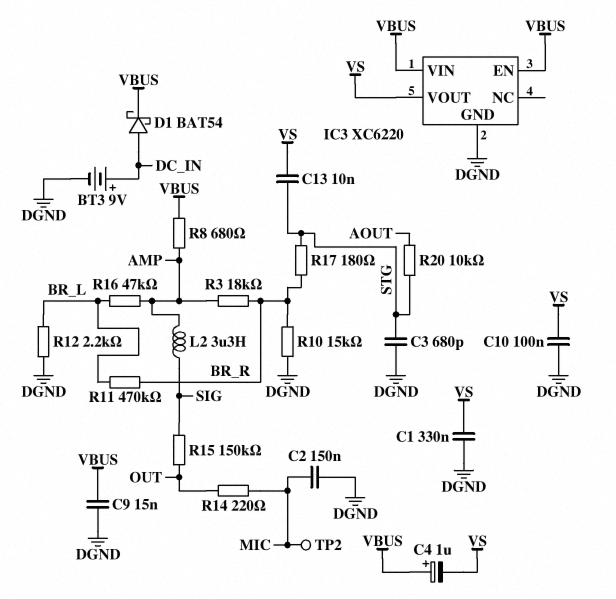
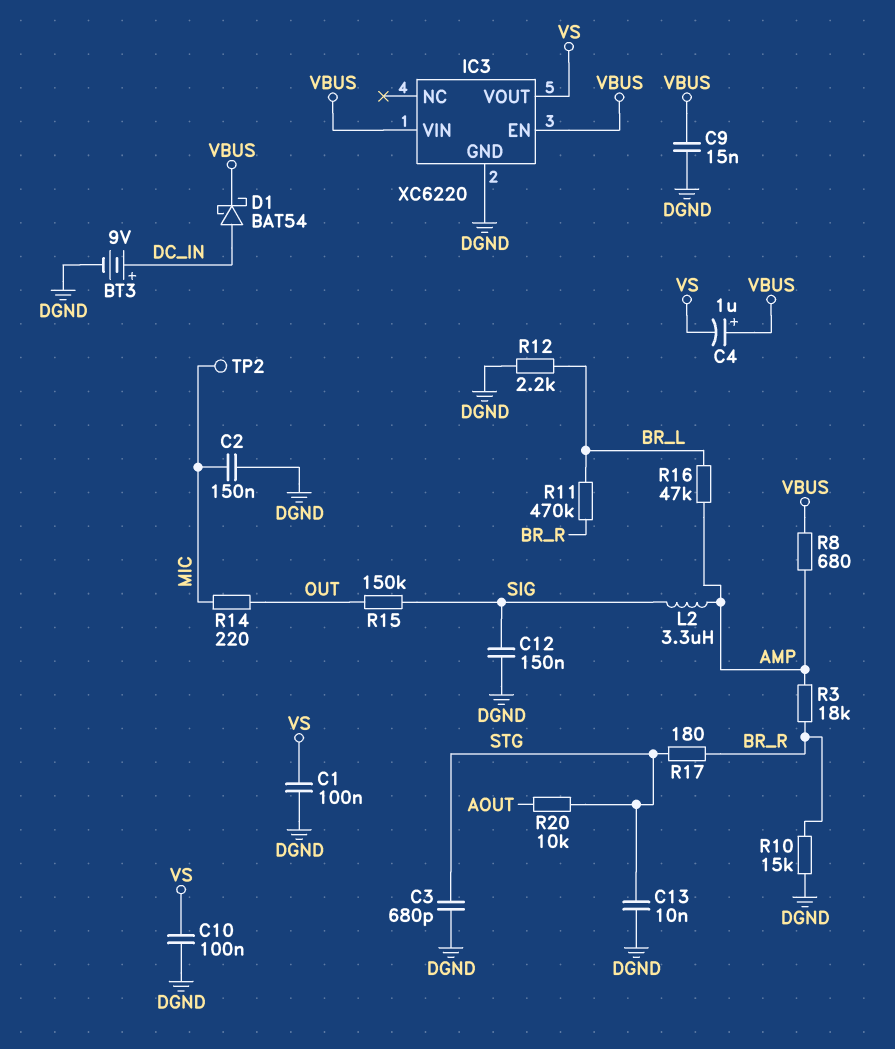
C1: 330nF (DGND, VS) -> 100nF (DGND, VS)
C12: none -> 150nF (DGND, SIG)
C13: 10nF (STG, VS) -> 10nF (DGND, STG)

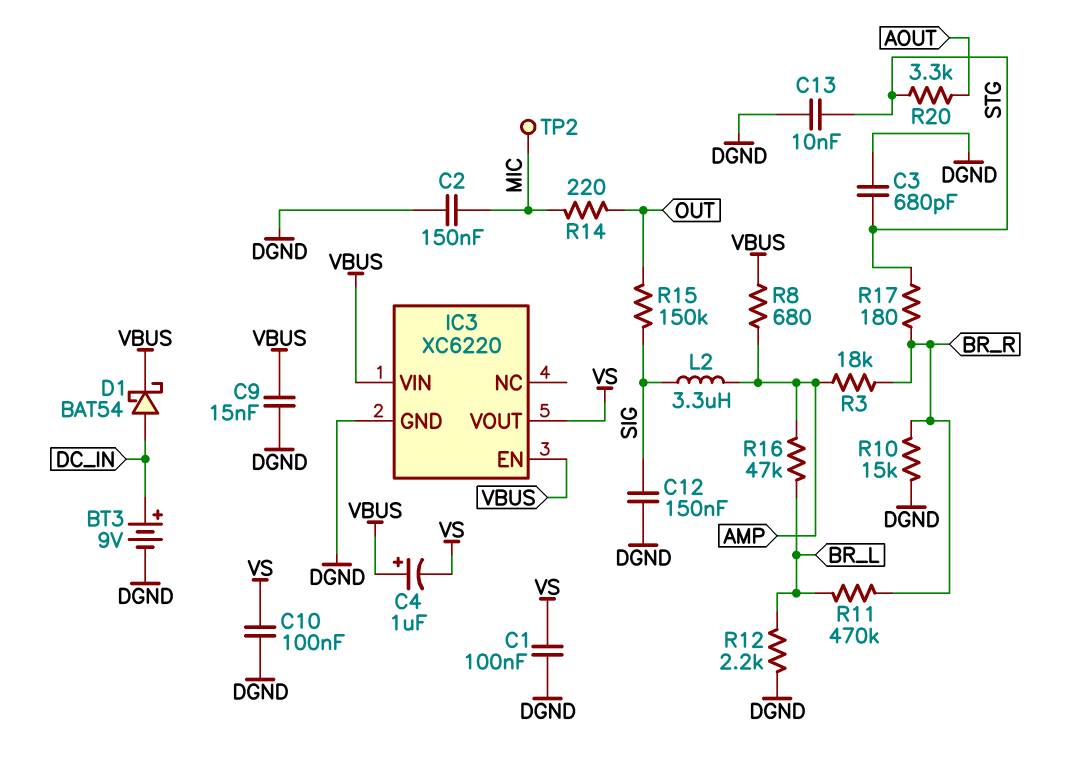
R20: 10k (AOUT, STG) -> 3.3k (AOUT, STG)

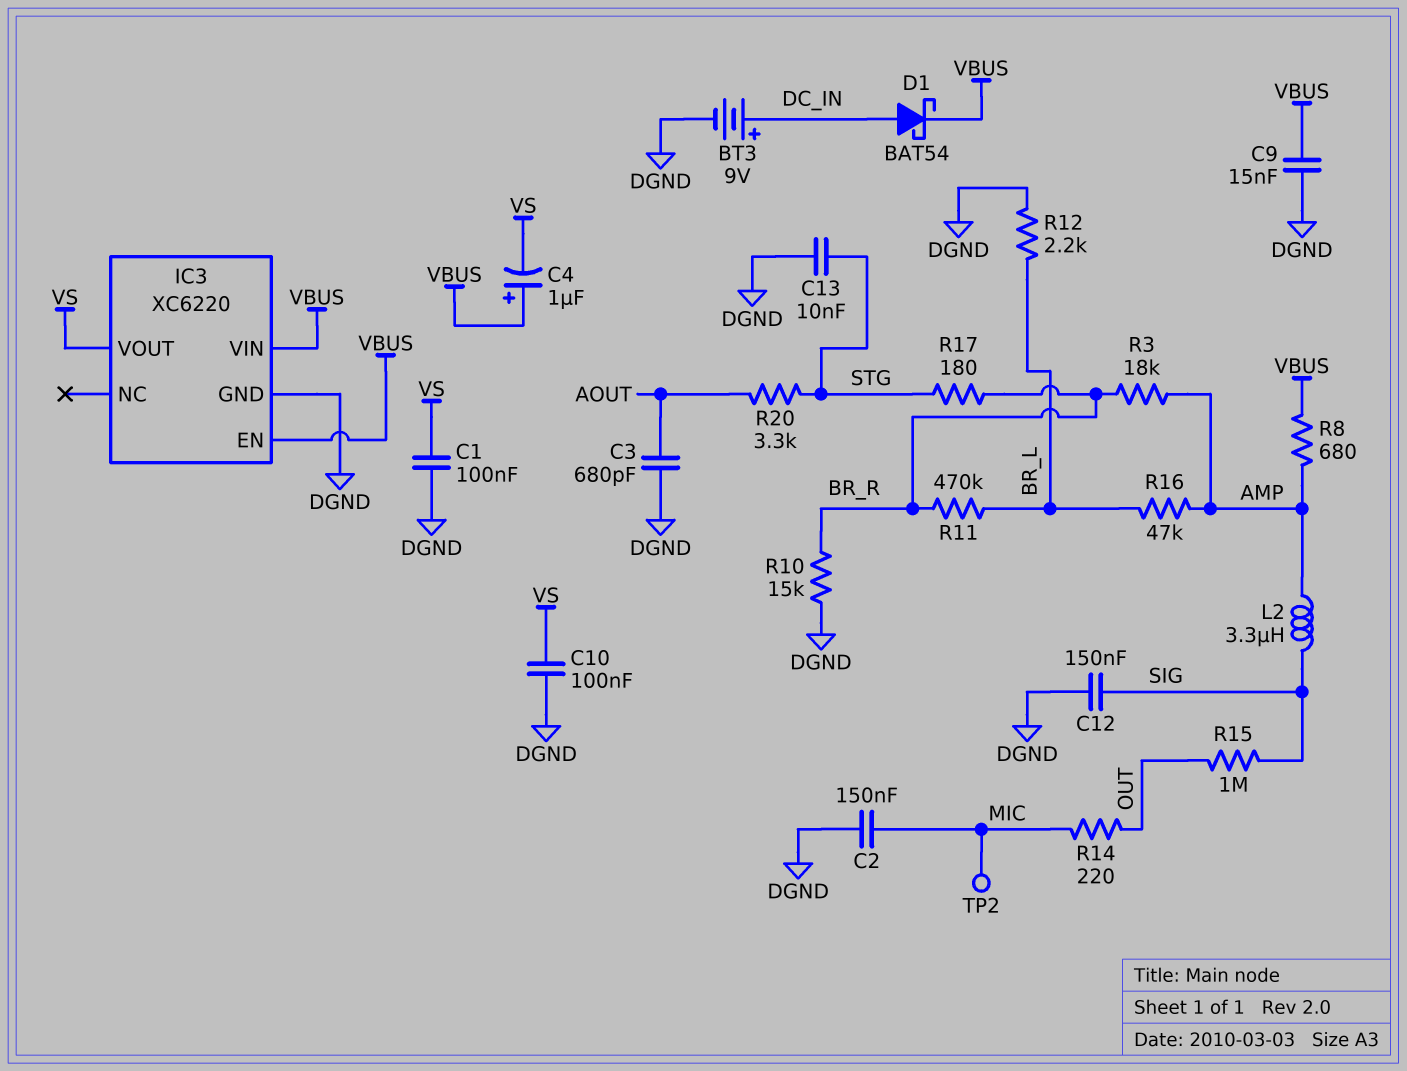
C3: 680pF (DGND, STG) -> 680pF (AOUT, DGND)
R15: 150k (OUT, SIG) -> 1M (OUT, SIG)

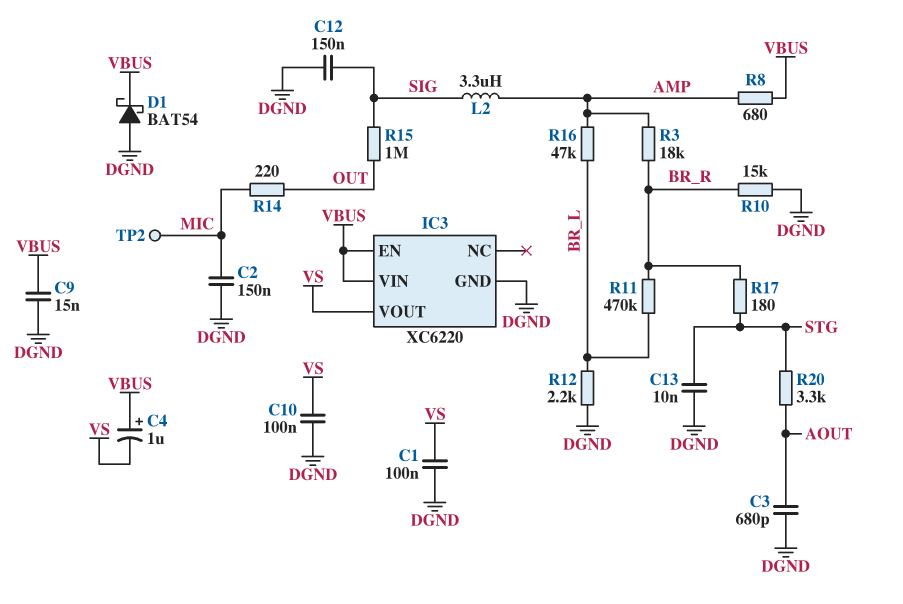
BT3: 9V (plus DC_IN, minus DGND) -> none
D1: schottky BAT54 (A DC_IN, K VBUS) -> schottky BAT54 (A DGND, K VBUS)

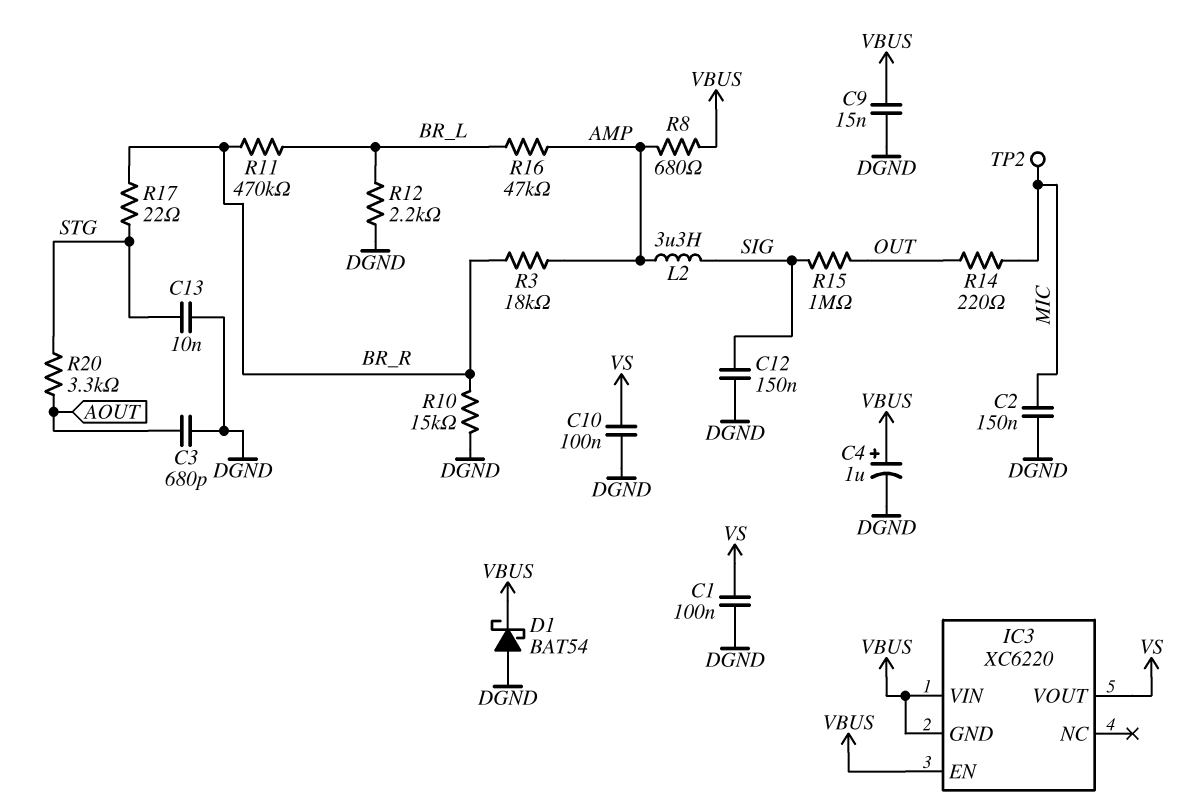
C4: 1uF (plus VBUS, minus VS) -> 1uF (plus VBUS, minus DGND)
IC3 pin GND: DGND -> VBUS
R17: 180 (BR_R, STG) -> 22 (BR_R, STG)

